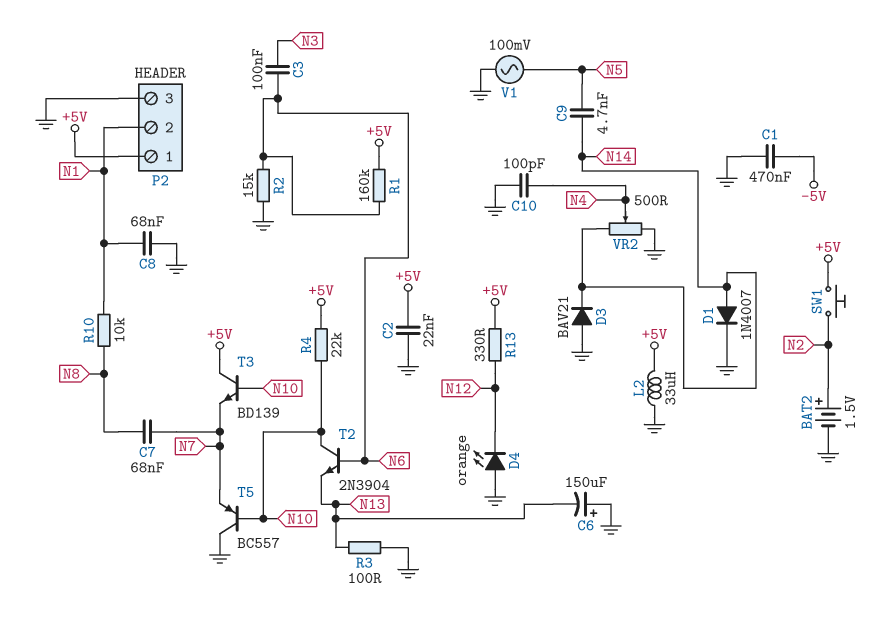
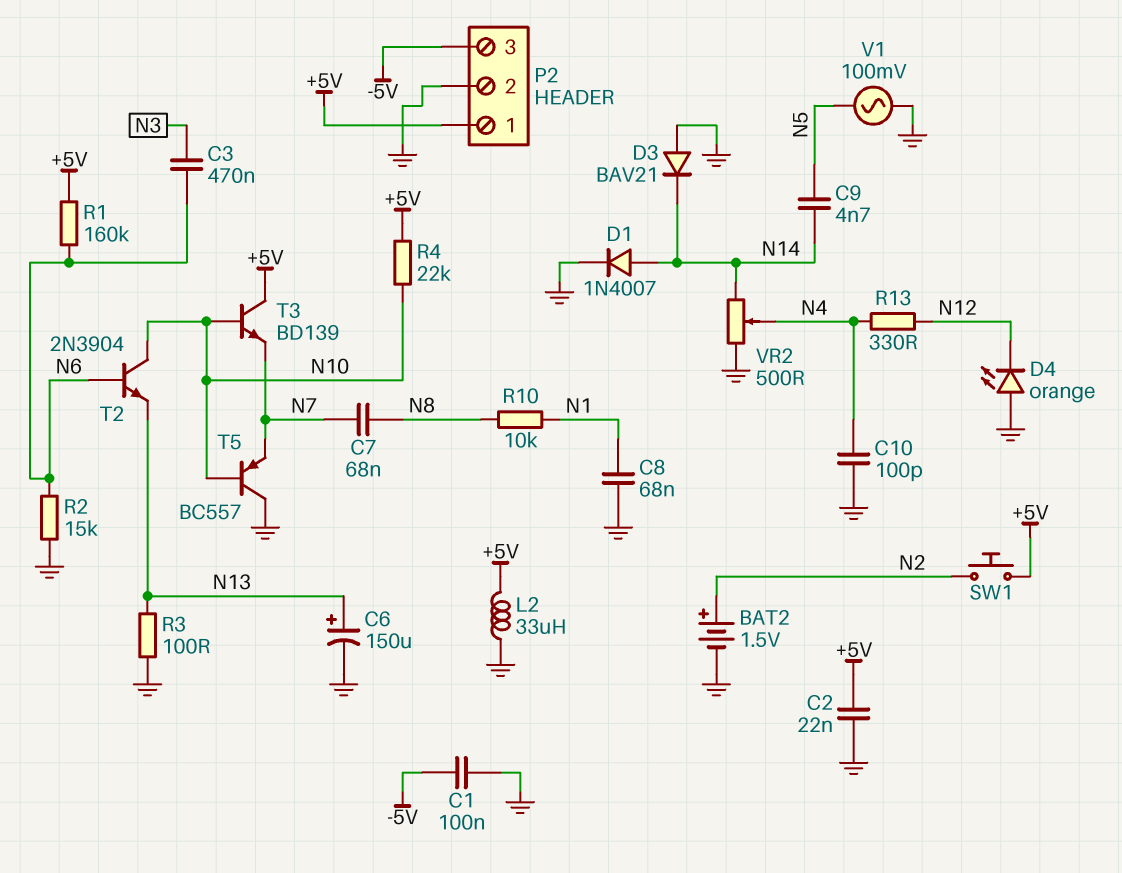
C1: 470nF (-5V, GND) -> 100nF (-5V, GND)
C3: 100nF (N3, N6) -> 470nF (N3, N6)
C6: 150uF (plus GND, minus N13) -> 150uF (plus N13, minus GND)
P2 pin 2: N1 -> GND
P2 pin 3: GND -> -5V
R13: 330 (+5V, N12) -> 330 (N4, N12)

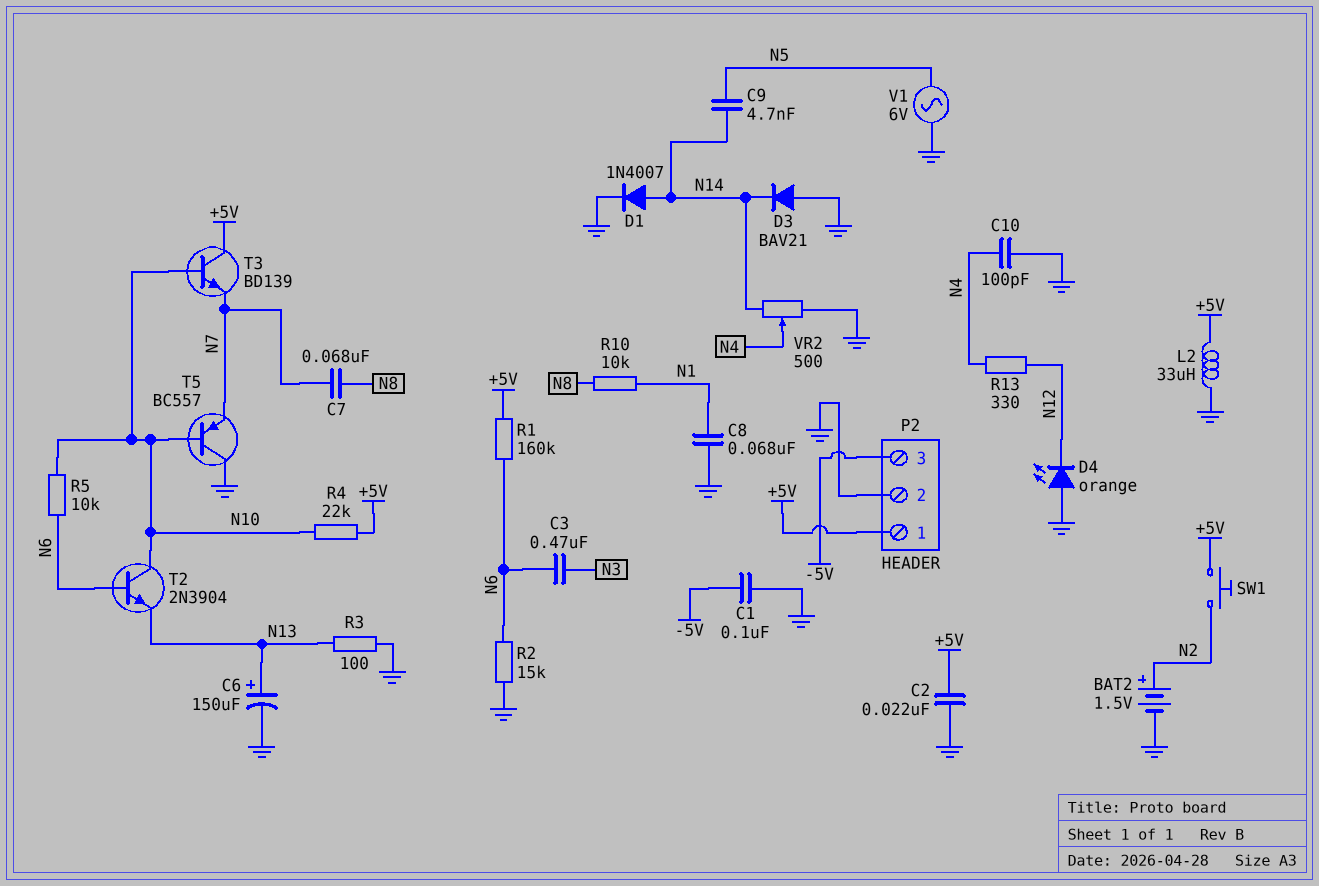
R5: none -> 10k (N6, N10)
V1: AC 100mV (GND, N5) -> AC 6V (GND, N5)

